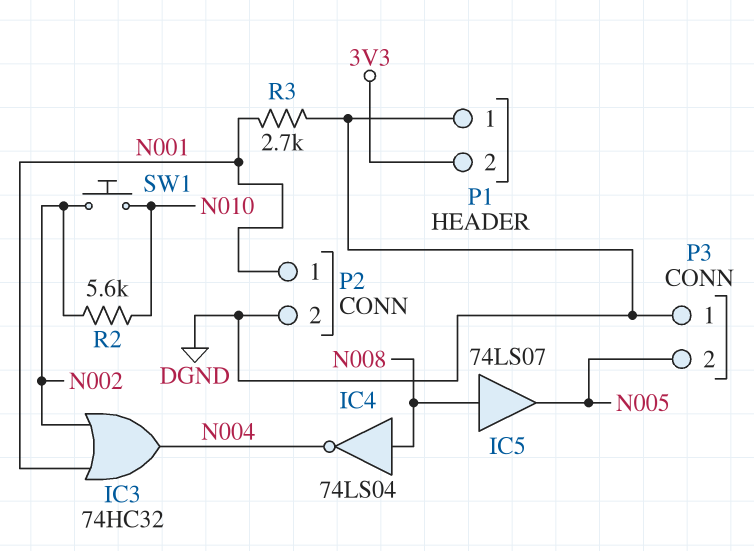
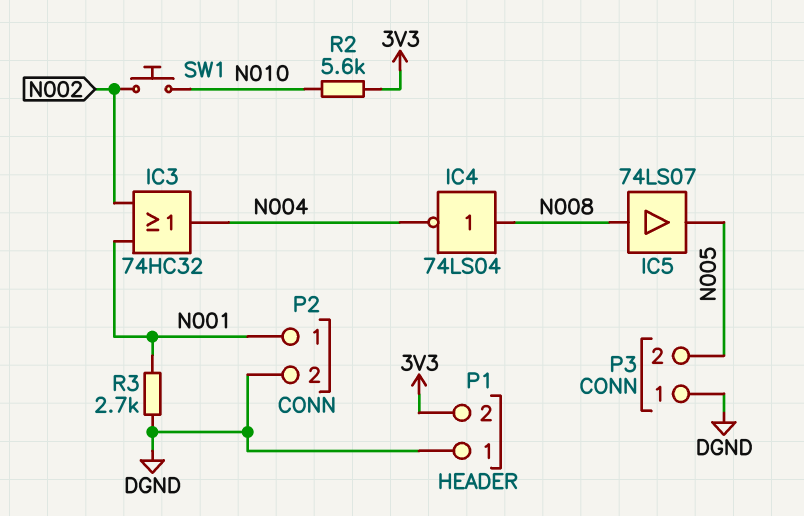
R2: 5.6k (N002, N010) -> 5.6k (3V3, N010)

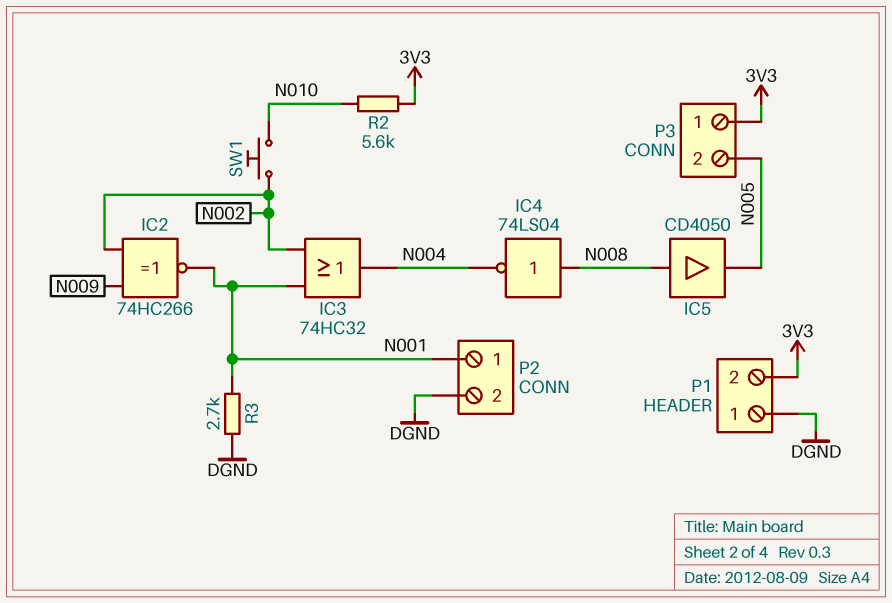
IC2: none -> XNOR 74HC266 (in N002, in N009, out N001)
IC5: buffer 74LS07 (in N008, out N005) -> buffer CD4050 (in N008, out N005)
P3 pin 1: DGND -> 3V3

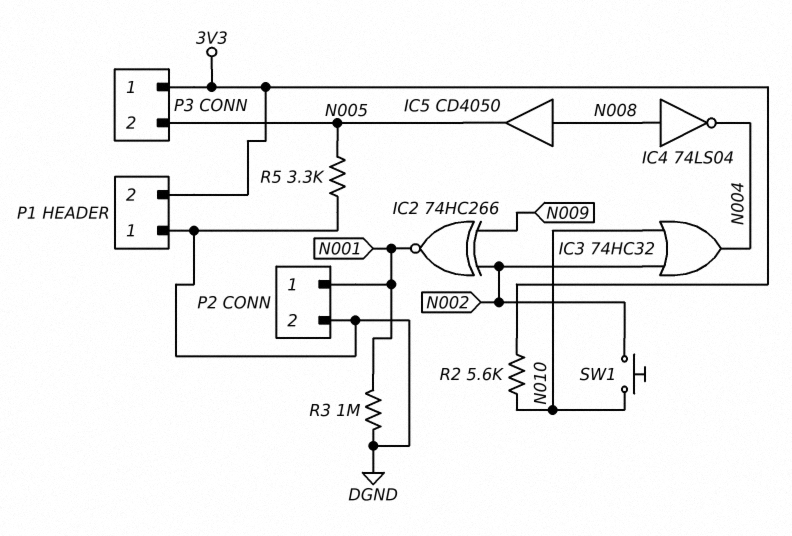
IC3: OR 74HC32 (in N001, in N002, out N004) -> OR 74HC32 (in N002, in N010, out N004)
R3: 2.7k (DGND, N001) -> 1M (DGND, N001)
R5: none -> 3.3k (DGND, N005)

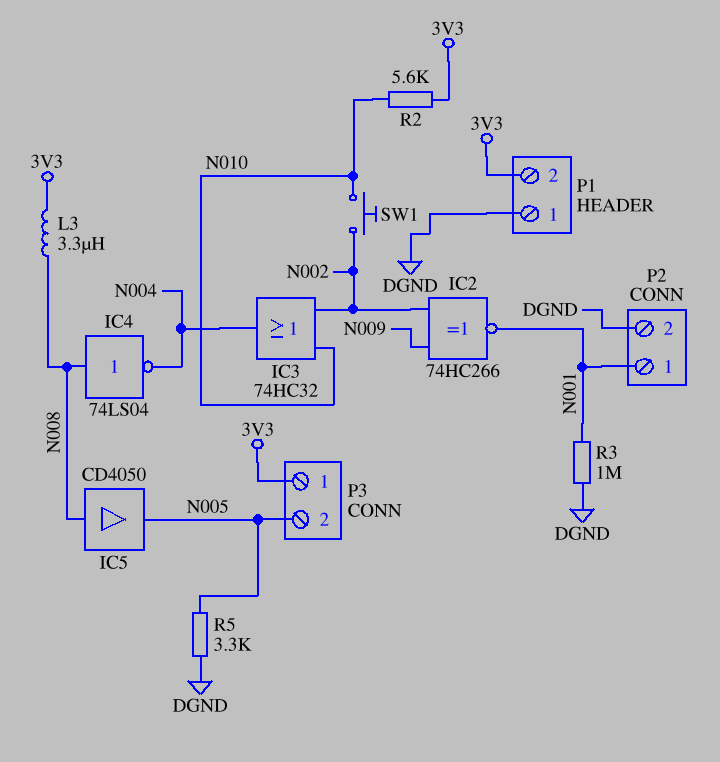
L3: none -> 3.3uH (3V3, N008)

